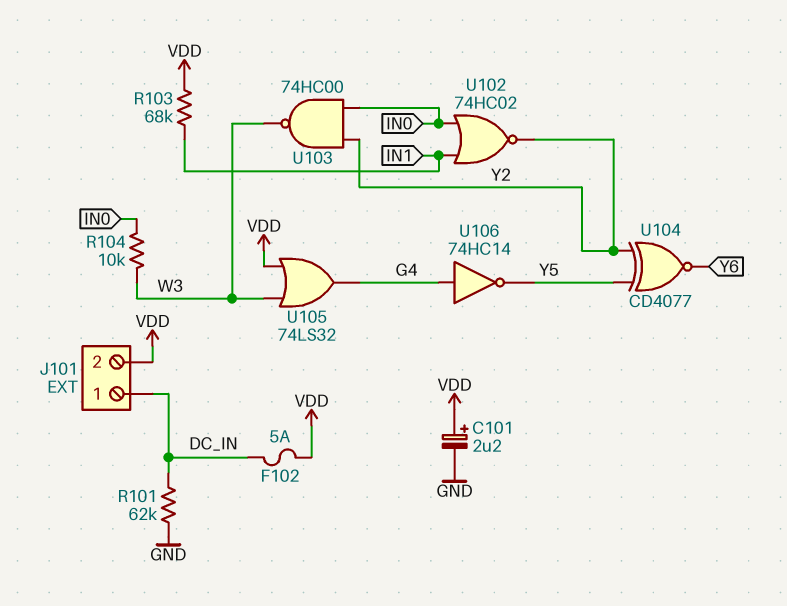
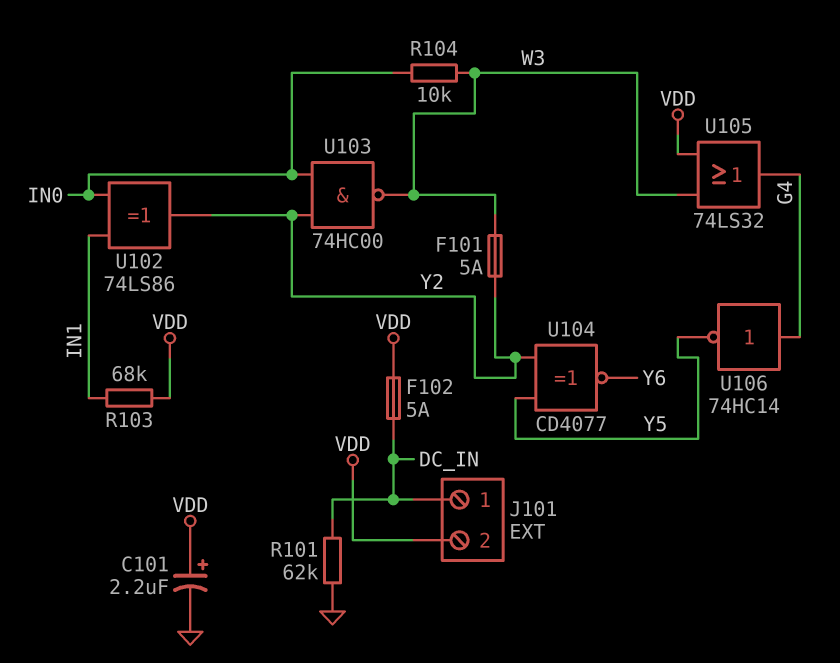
F101: none -> 5A (W3, Y2)
U102: NOR 74HC02 (in IN0, in IN1, out Y2) -> XOR 74LS86 (in IN0, in IN1, out Y2)

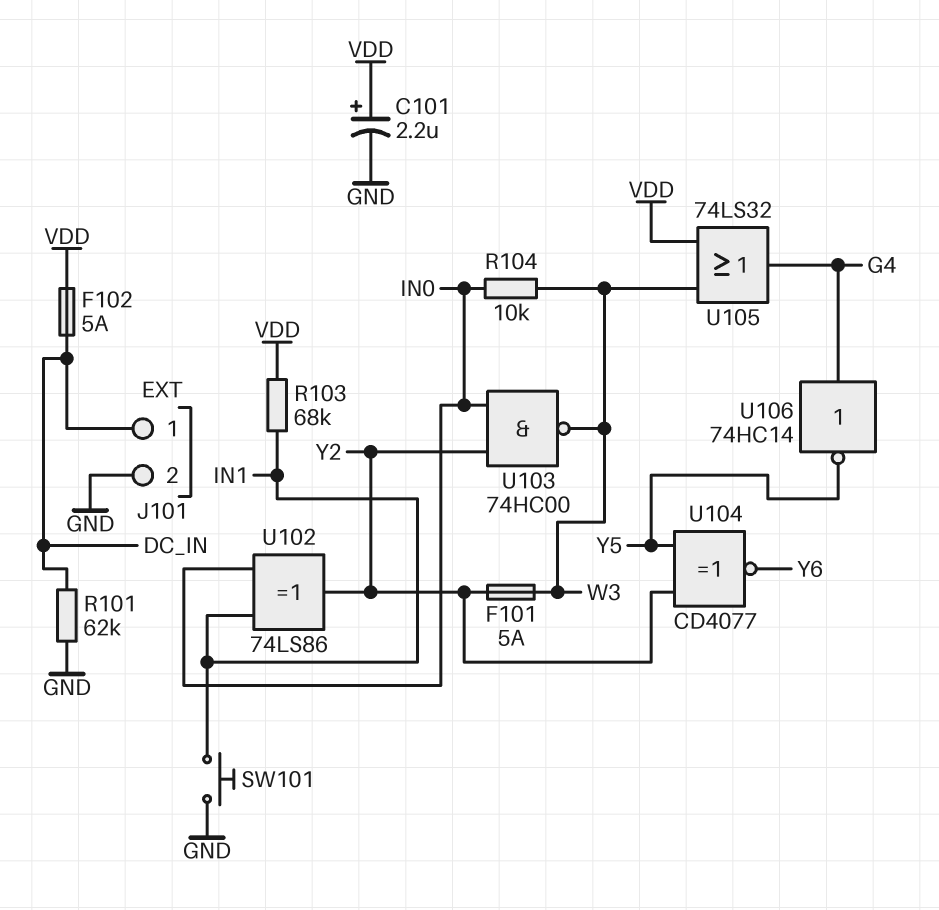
J101 pin 2: VDD -> GND
SW101: none -> button (GND, IN1)

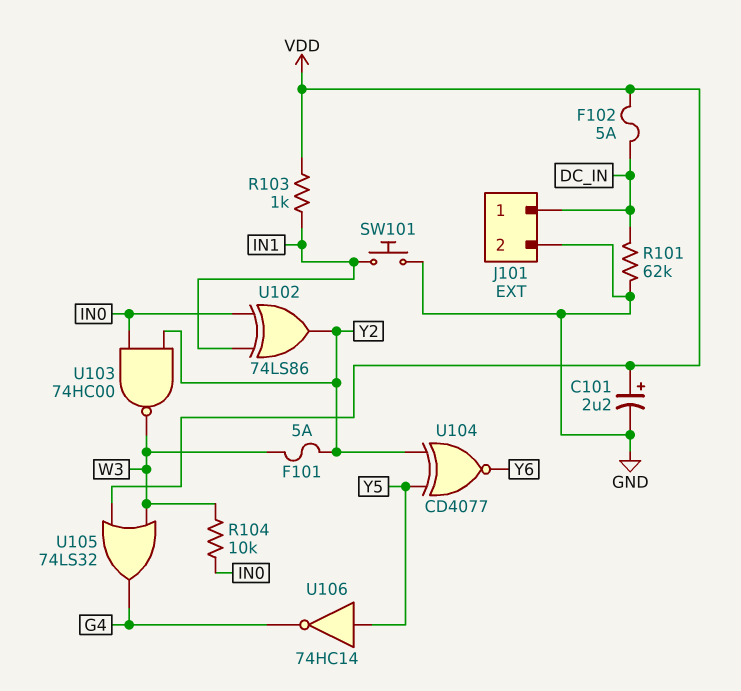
R103: 68k (IN1, VDD) -> 1k (IN1, VDD)
U106: NOT 74HC14 (in G4, out Y5) -> NOT 74HC14 (in Y5, out G4)

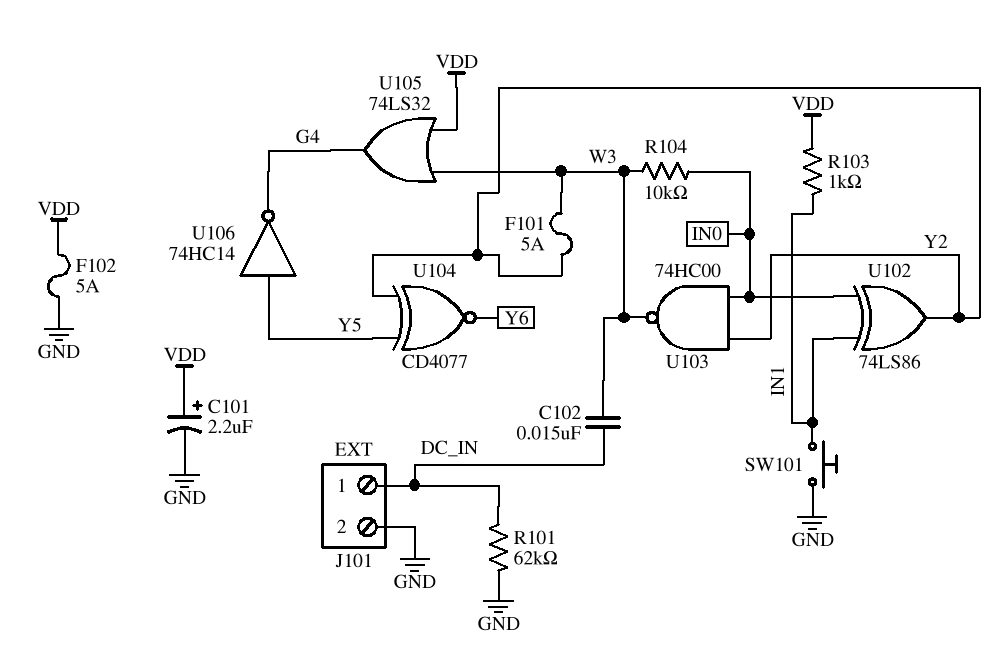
C102: none -> 15nF (DC_IN, W3)
F102: 5A (DC_IN, VDD) -> 5A (GND, VDD)

